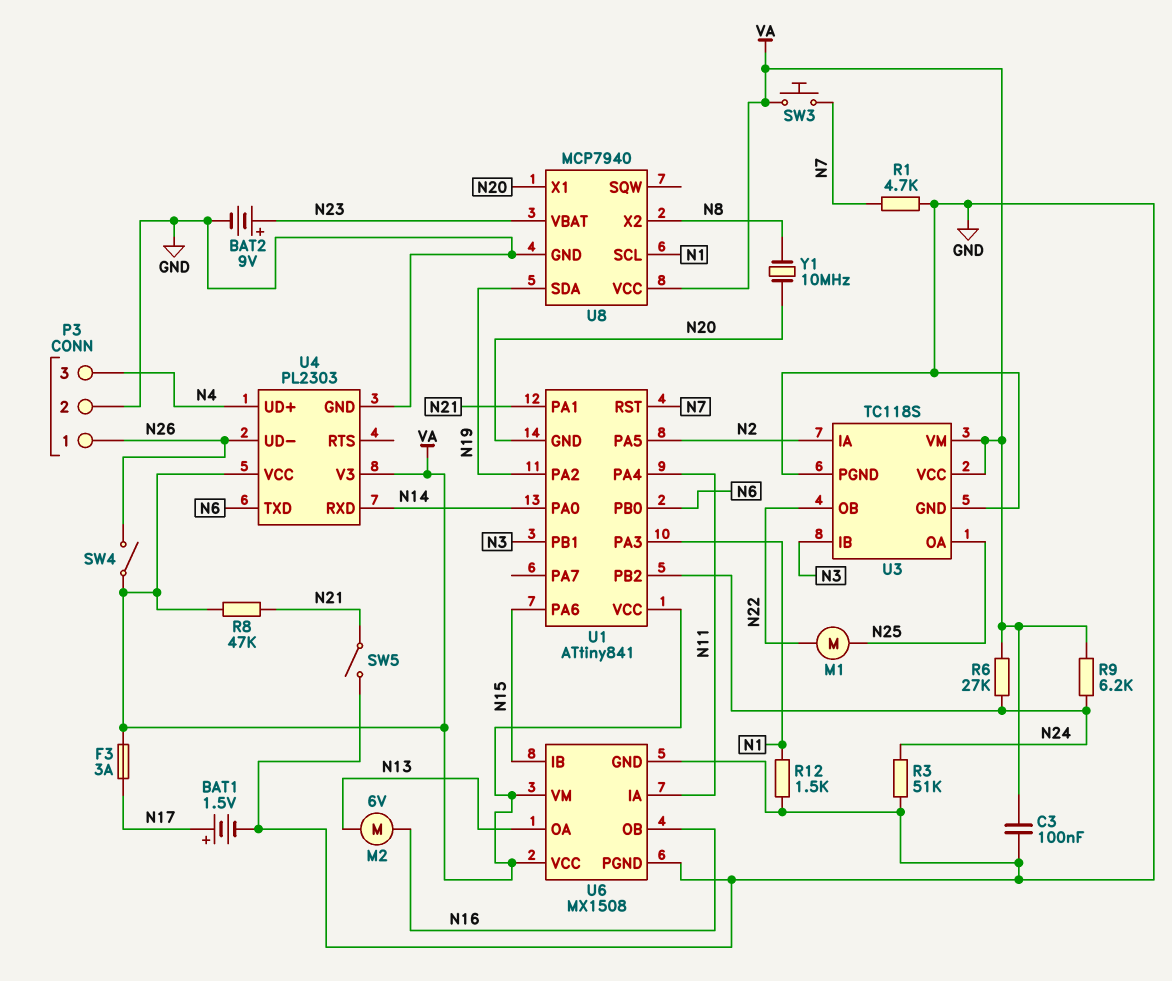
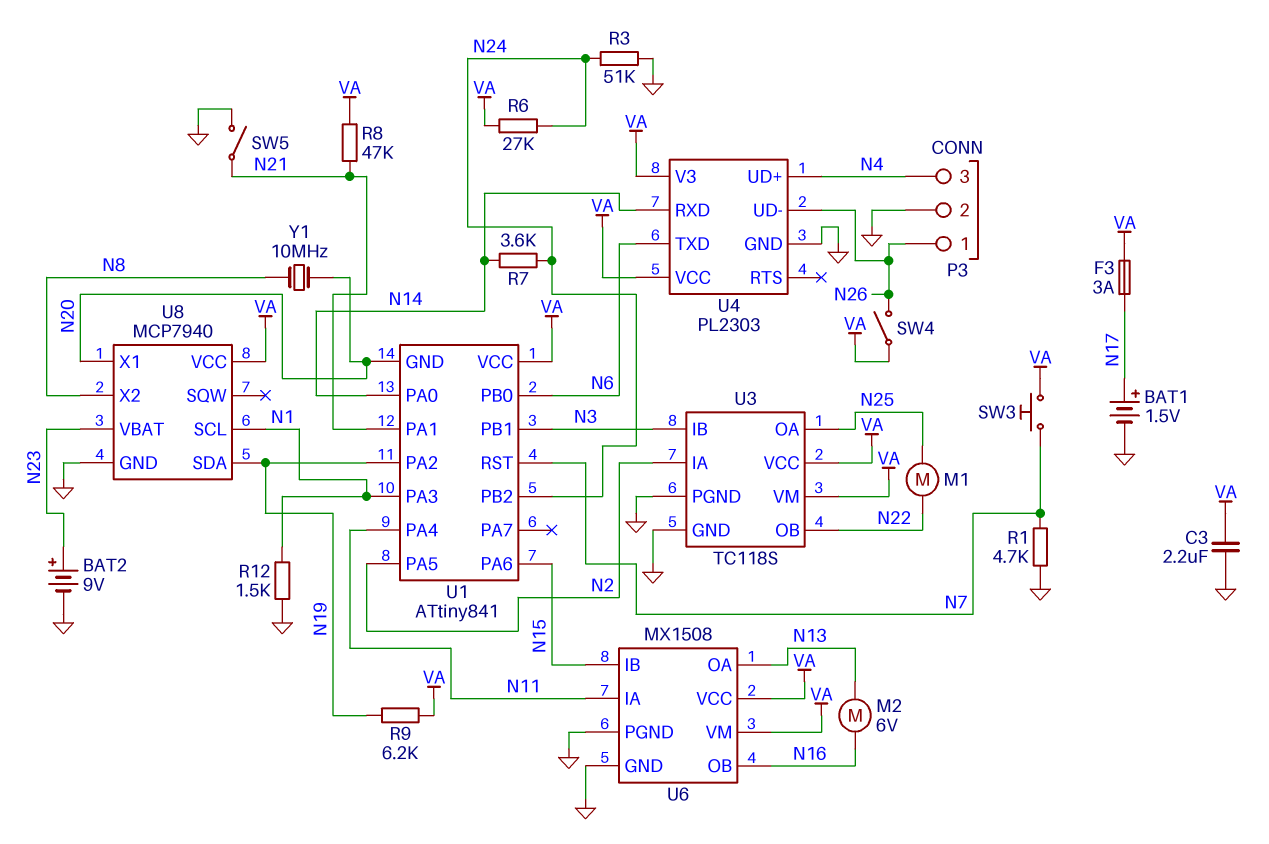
C3: 100nF (GND, VA) -> 2.2uF (GND, VA)
R7: none -> 3.6k (N14, N24)
R9: 6.2k (N24, VA) -> 6.2k (N19, VA)

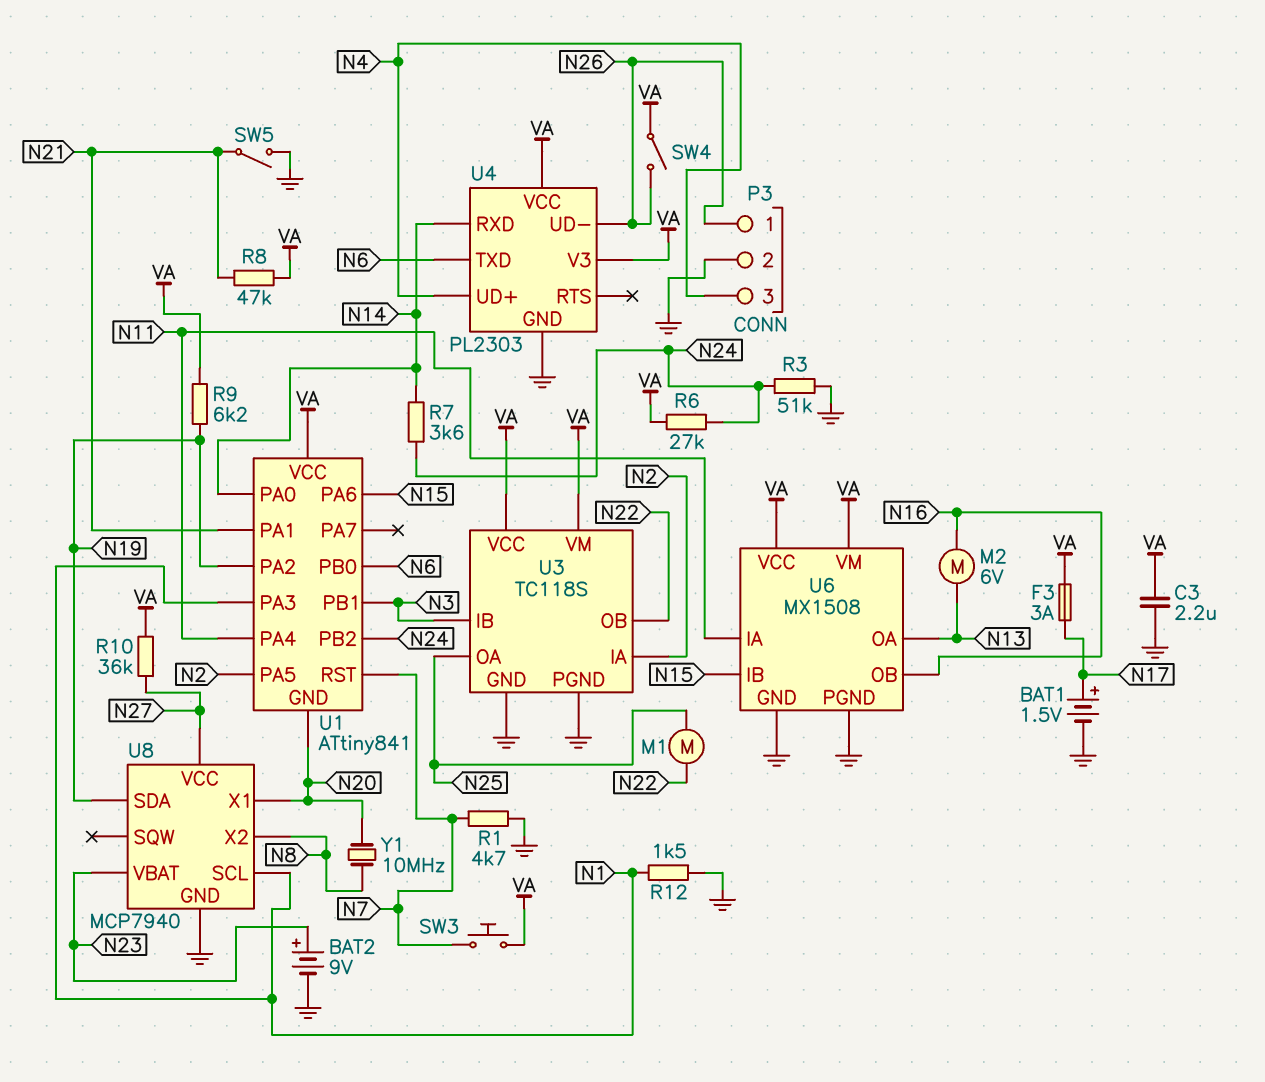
R10: none -> 36k (N27, VA)
U8 pin VCC: VA -> N27

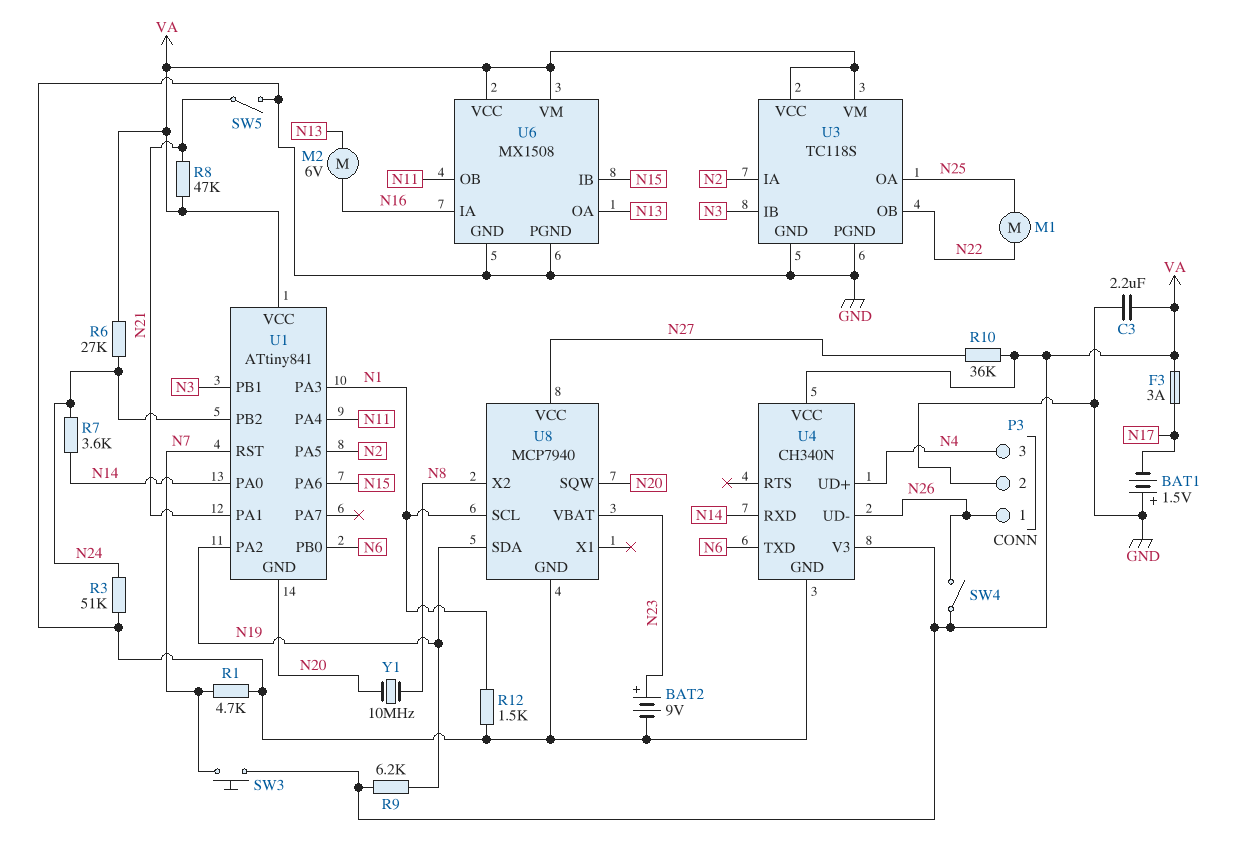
BAT1: 1.5V (plus N17, minus GND) -> 1.5V (plus GND, minus N17)
U4: PL2303 -> CH340N
U6 pin IA: N11 -> N16
U6 pin OB: N16 -> N11
U8 pin SQW: none -> N20
U8 pin X1: N20 -> none

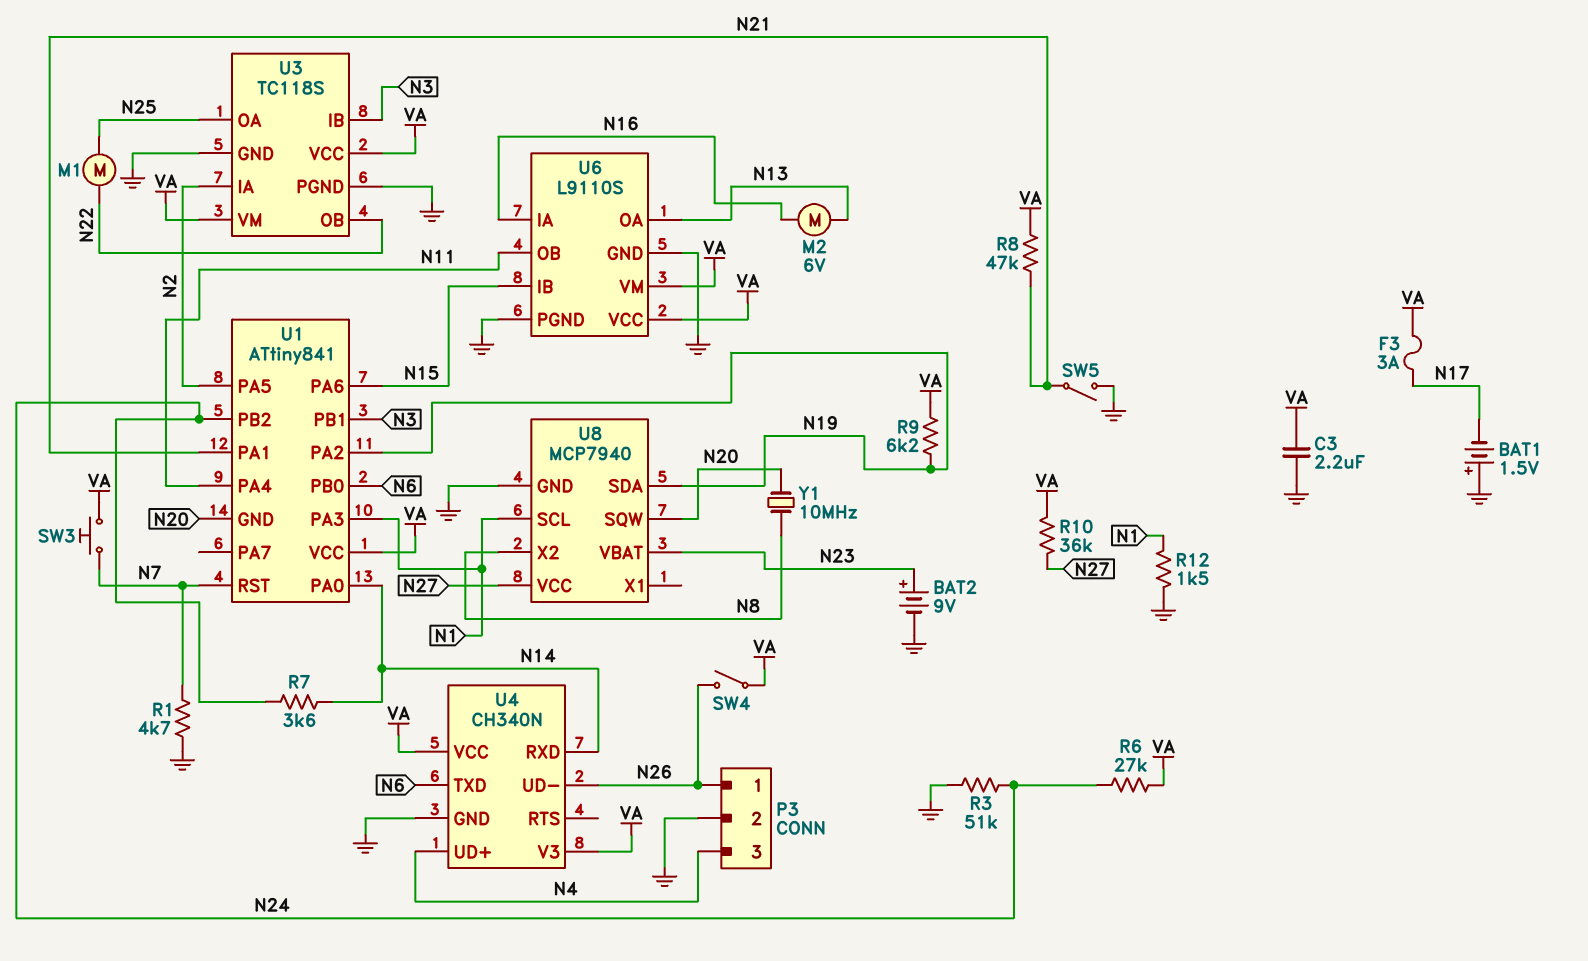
U6: MX1508 -> L9110S

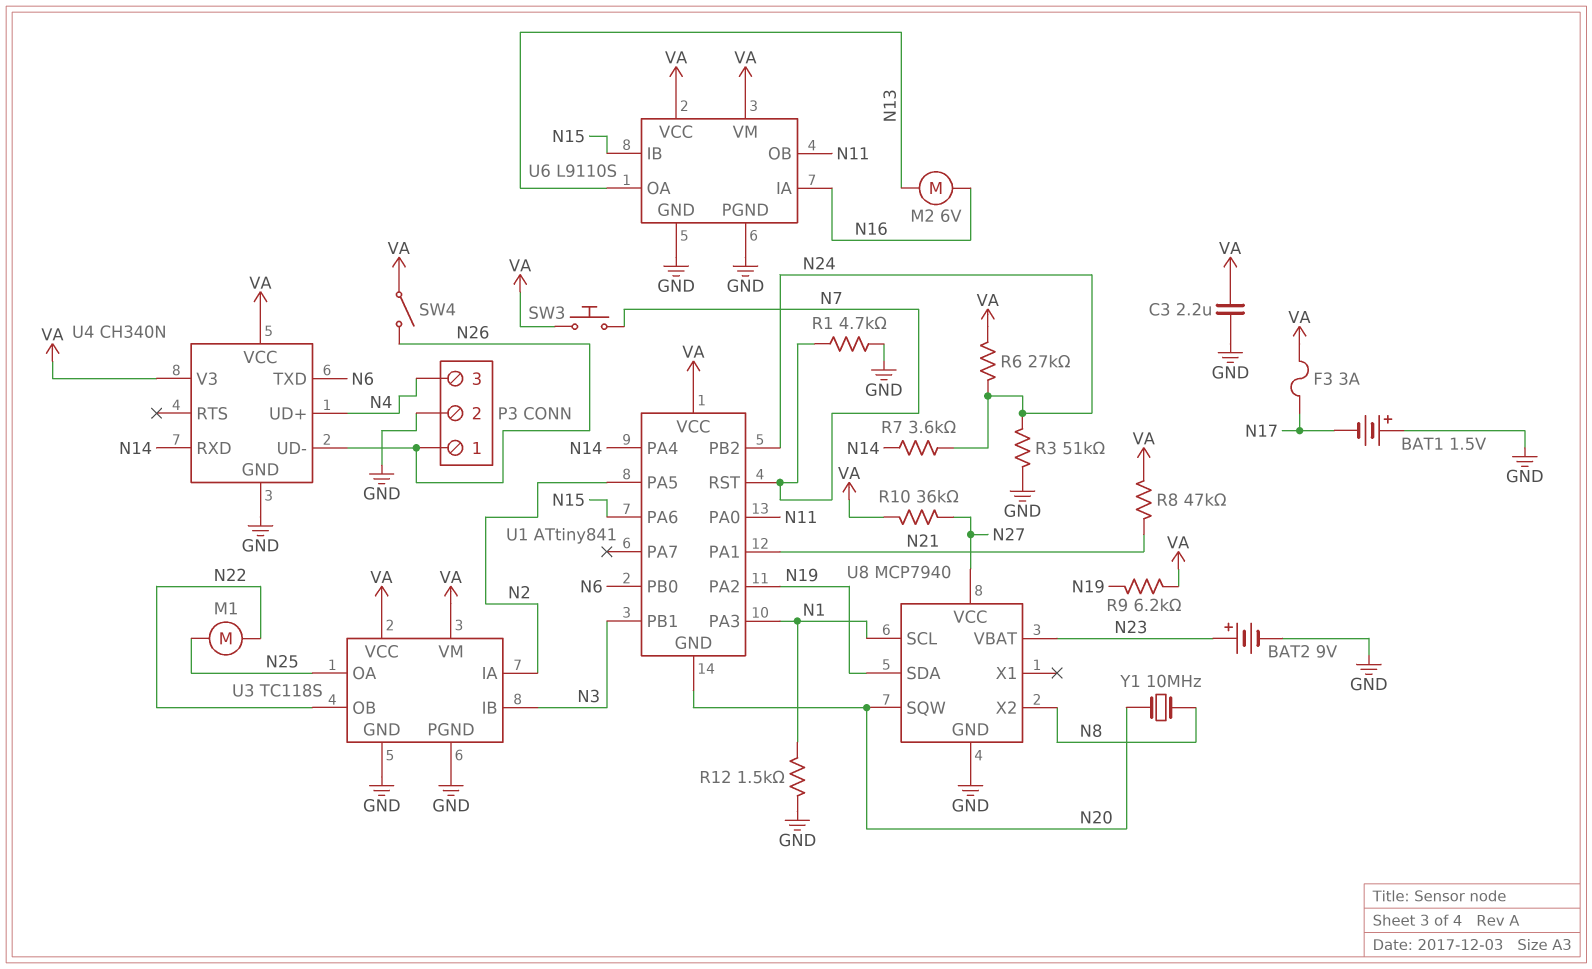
SW5: switch (GND, N21) -> none
U1 pin PA0: N14 -> N11
U1 pin PA4: N11 -> N14

